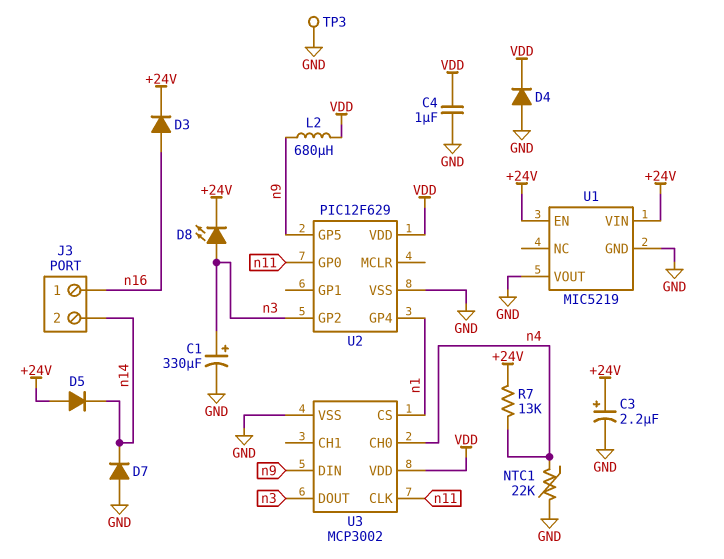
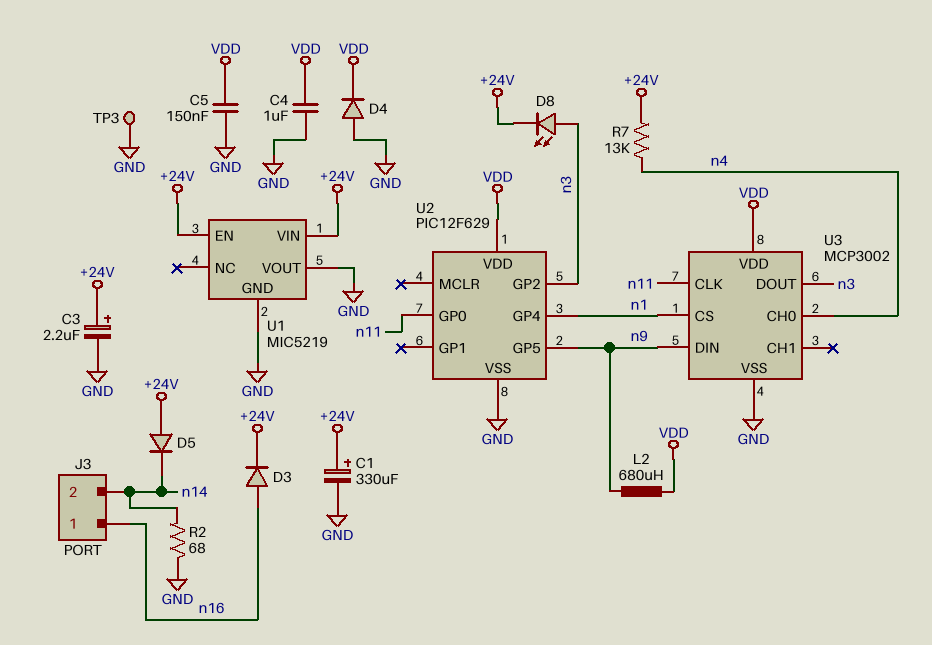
C1: 330uF (plus n3, minus GND) -> 330uF (plus +24V, minus GND)
C5: none -> 150nF (GND, VDD)
D7: diode (A GND, K n14) -> none
NTC1: 22k (GND, n4) -> none
R2: none -> 68 (GND, n14)

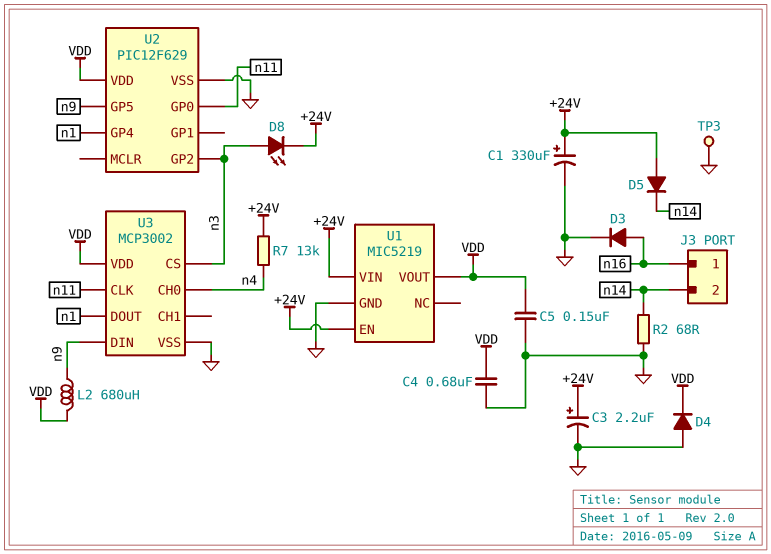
C4: 1uF (GND, VDD) -> 680nF (GND, VDD)
D3: diode (A n16, K +24V) -> diode (A n16, K GND)
U1 pin VOUT: GND -> VDD
U3 pin CS: n1 -> n3
U3 pin DOUT: n3 -> n1

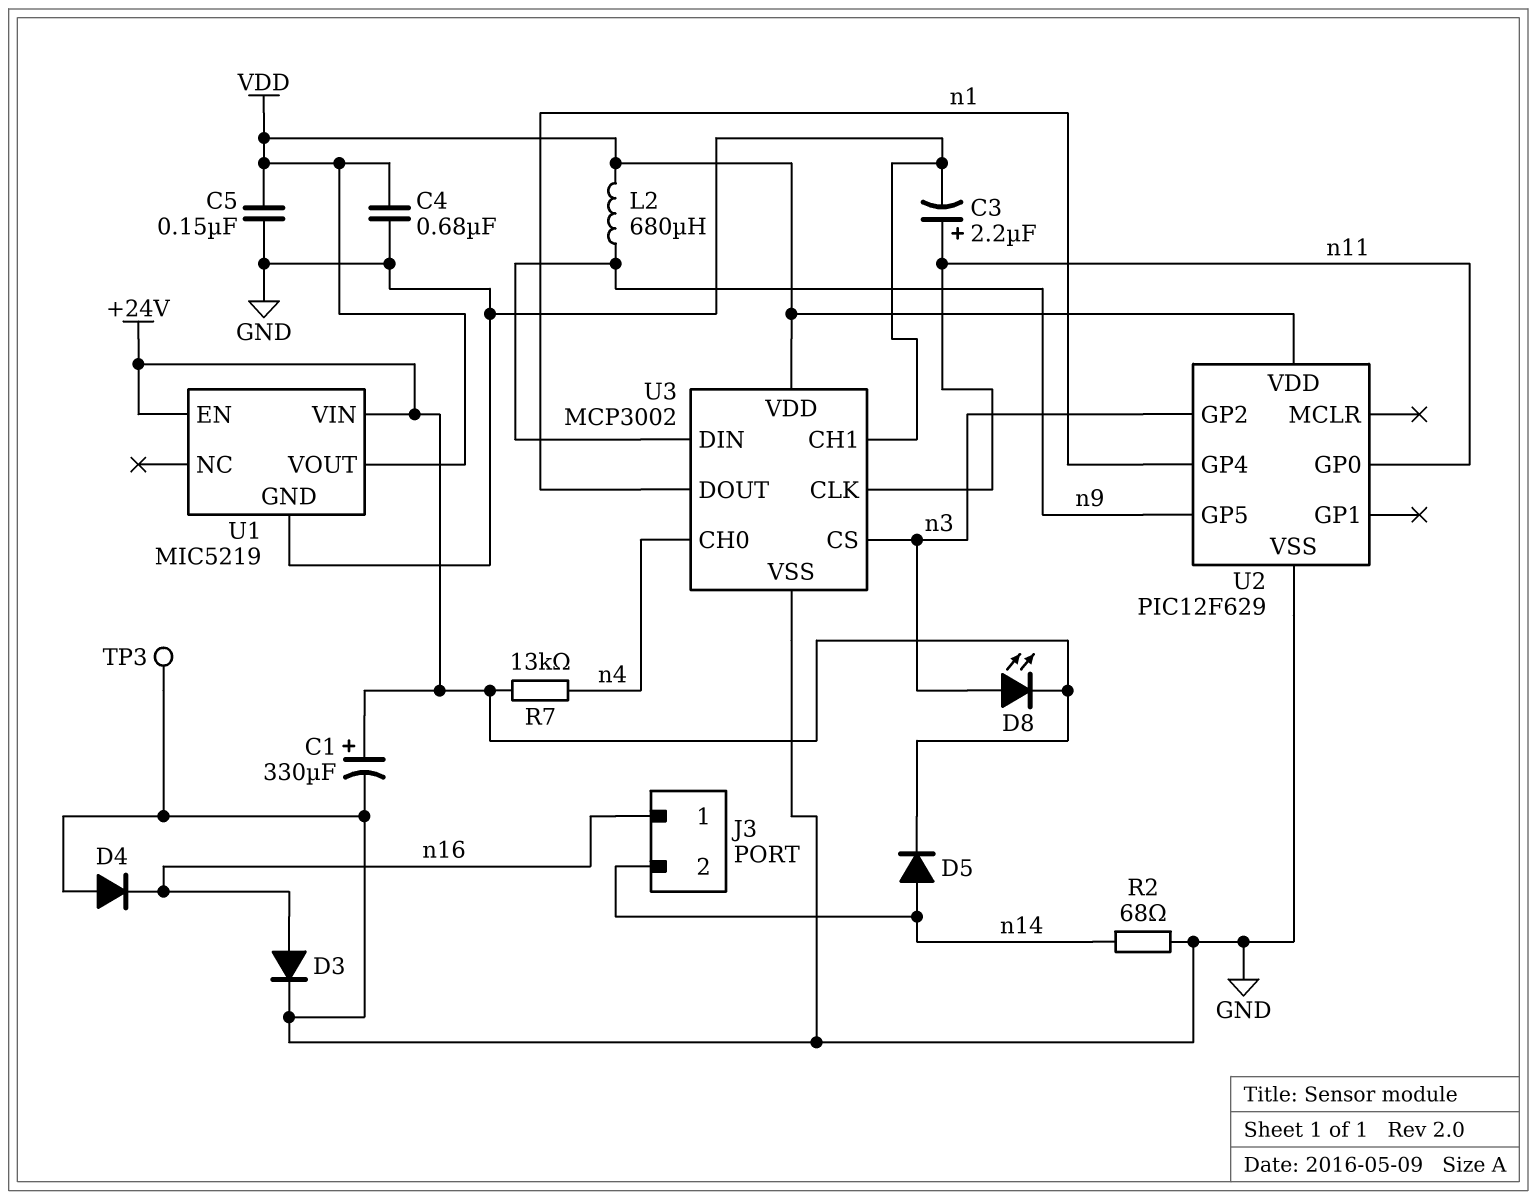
C3: 2.2uF (plus +24V, minus GND) -> 2.2uF (plus n11, minus GND)
D4: diode (A GND, K VDD) -> diode (A GND, K n16)
D5: diode (A +24V, K n14) -> diode (A n14, K +24V)
U3 pin CH1: none -> GND

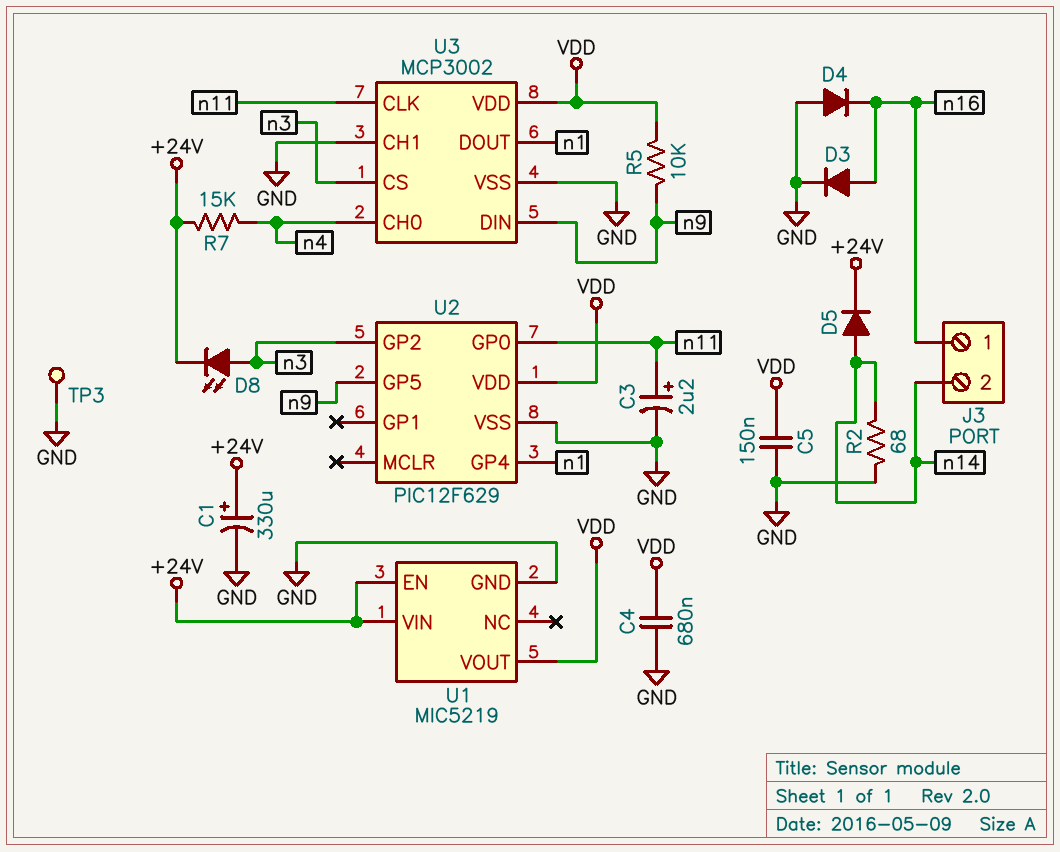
L2: 680uH (VDD, n9) -> none
R5: none -> 10k (VDD, n9)
R7: 13k (+24V, n4) -> 15k (+24V, n4)

